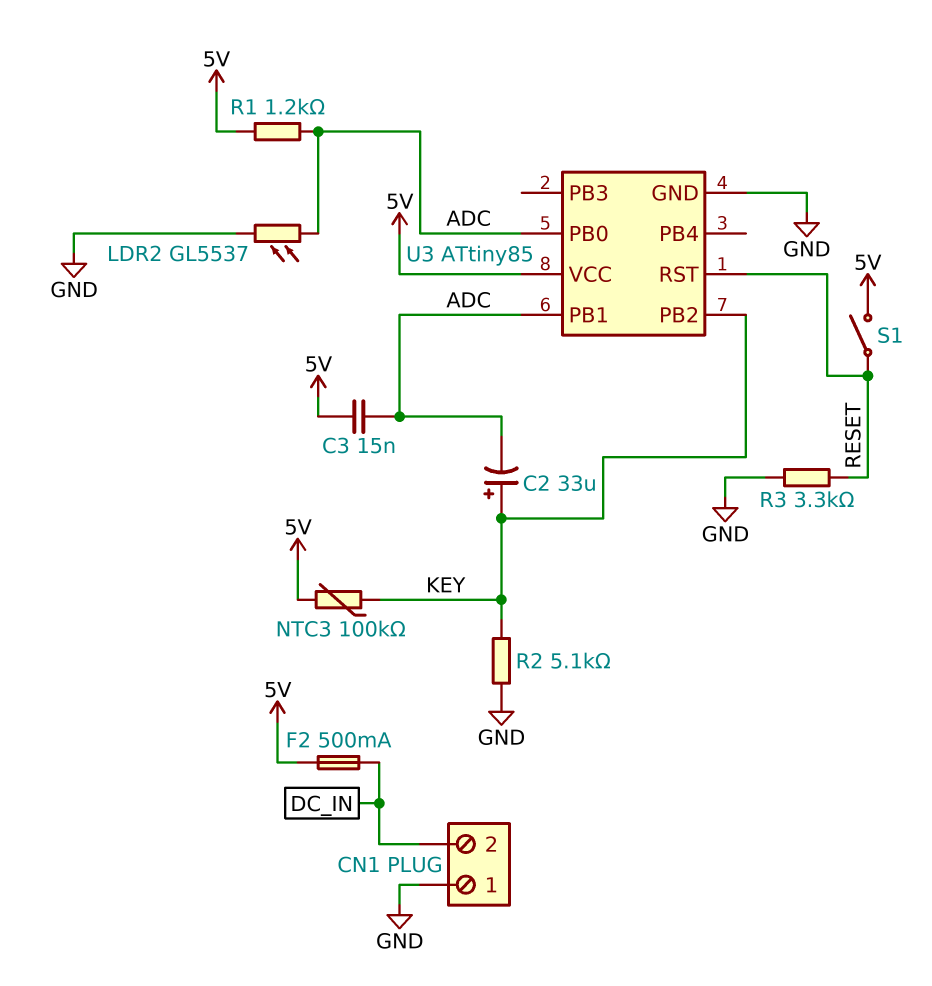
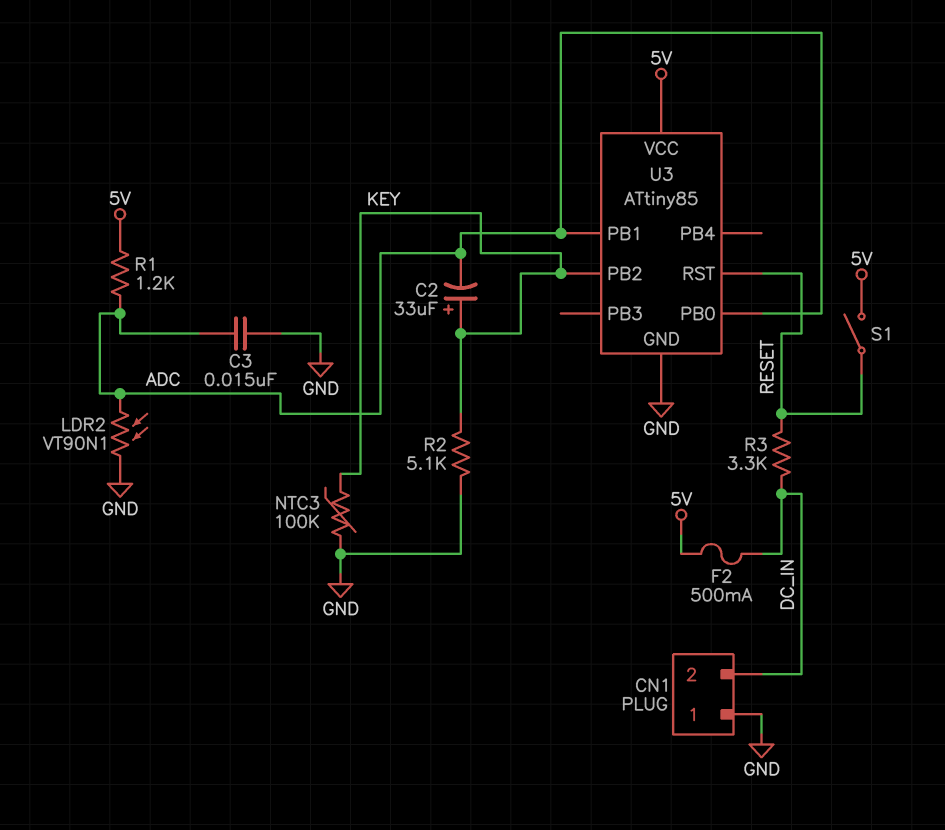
C3: 15nF (5V, ADC) -> 15nF (ADC, GND)
LDR2: GL5537 (ADC, GND) -> VT90N1 (ADC, GND)
NTC3: 100k (5V, KEY) -> 100k (GND, KEY)
R3: 3.3k (GND, RESET) -> 3.3k (DC_IN, RESET)

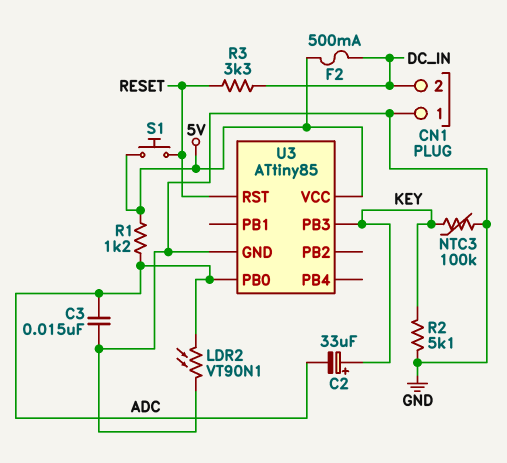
S1: switch (5V, RESET) -> button (5V, RESET)
U3 pin PB1: ADC -> none
U3 pin PB2: KEY -> none
U3 pin PB3: none -> KEY

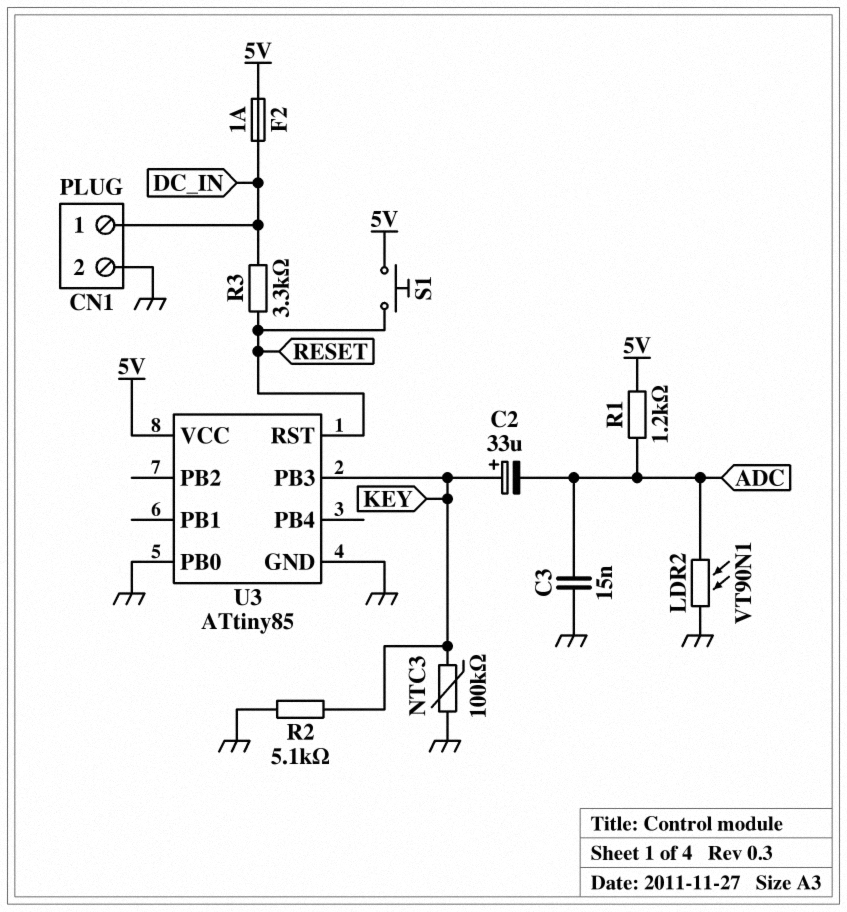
CN1 pin 1: GND -> DC_IN
CN1 pin 2: DC_IN -> GND
F2: 500mA (5V, DC_IN) -> 1A (5V, DC_IN)
U3 pin PB0: ADC -> GND

